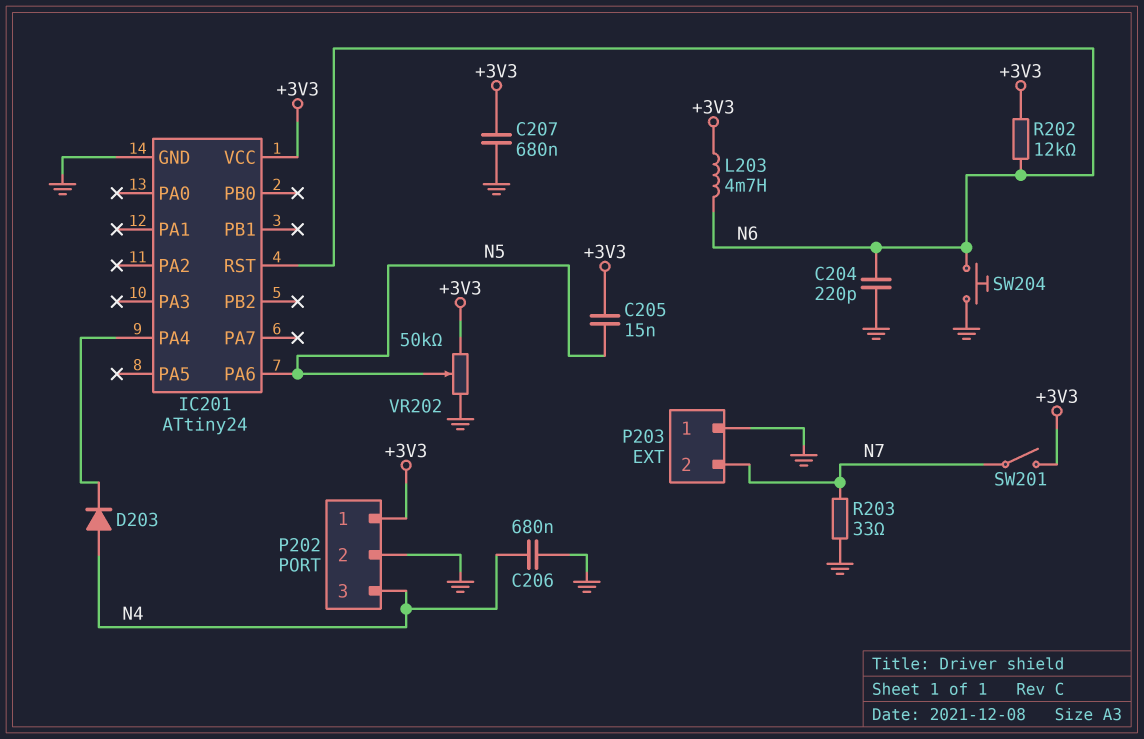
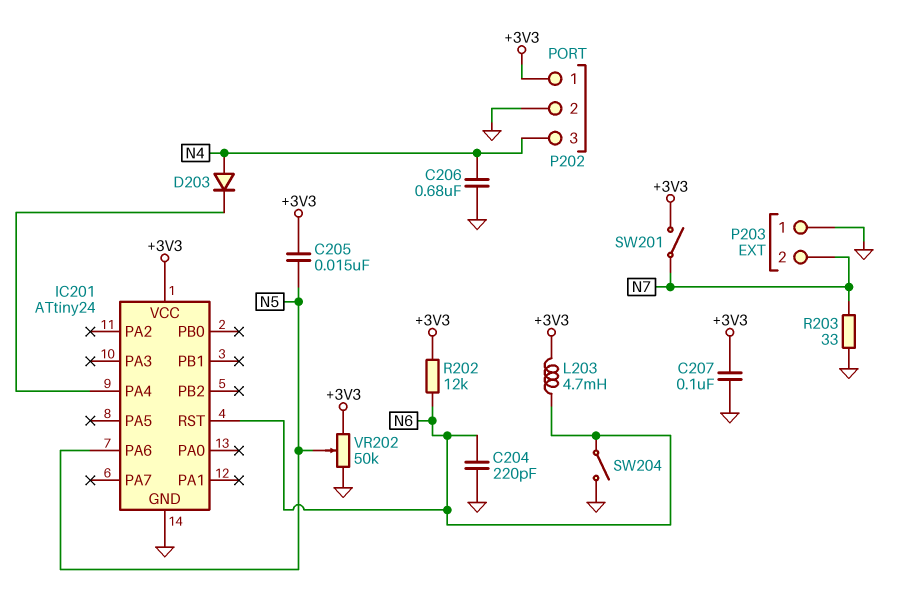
C207: 680nF (+3V3, GND) -> 100nF (+3V3, GND)
SW204: button (GND, N6) -> switch (GND, N6)

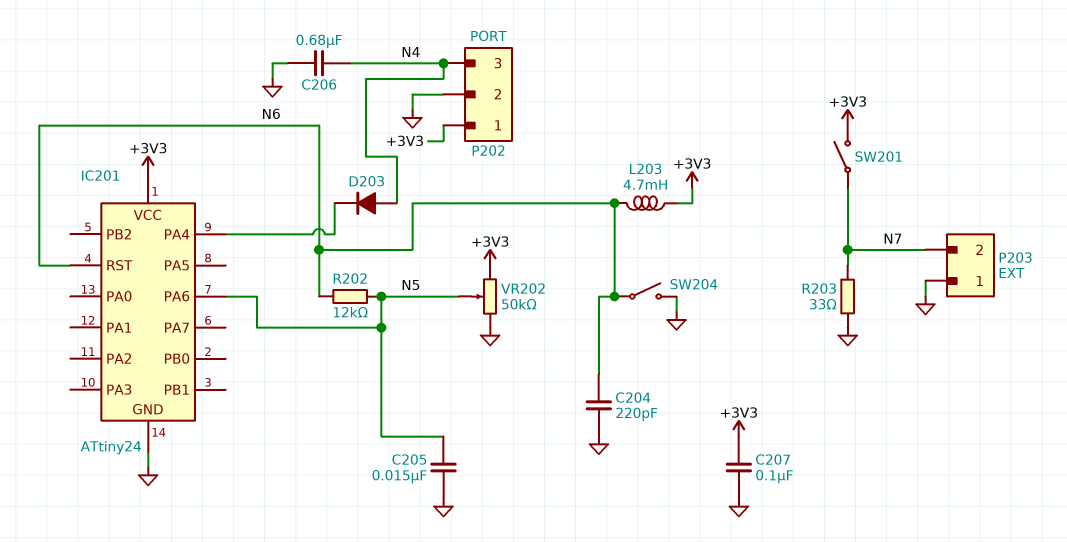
C205: 15nF (+3V3, N5) -> 15nF (GND, N5)
R202: 12k (+3V3, N6) -> 12k (N5, N6)

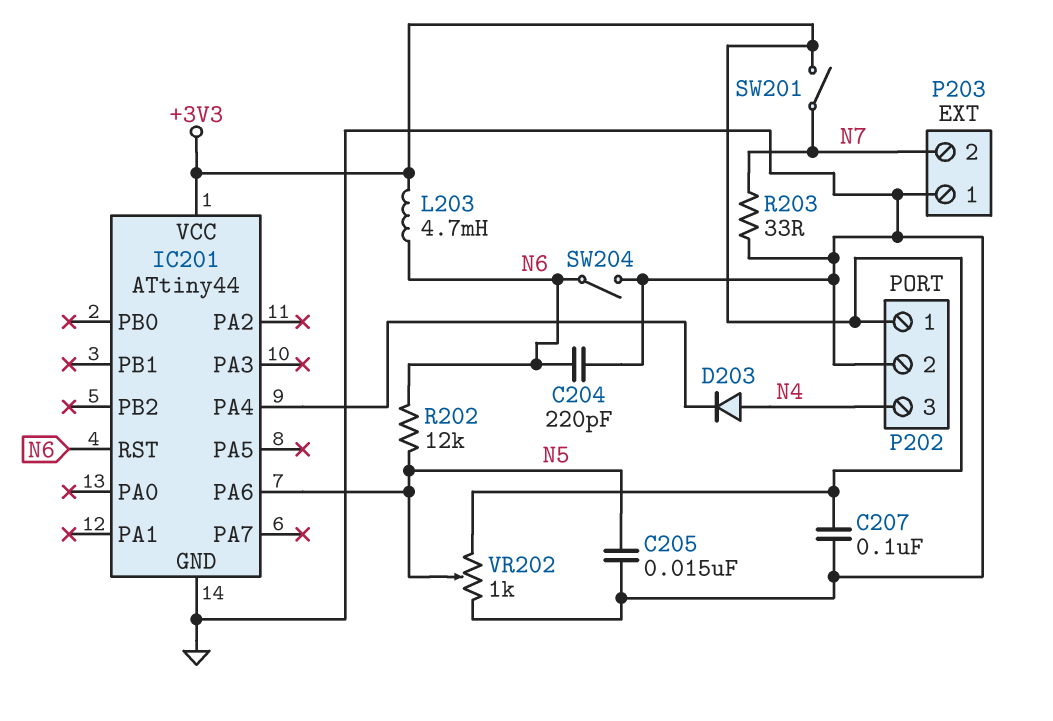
C206: 680nF (GND, N4) -> none
IC201: ATtiny24 -> ATtiny44
VR202: 50k (+3V3, GND, wiper N5) -> 1k (+3V3, GND, wiper N5)

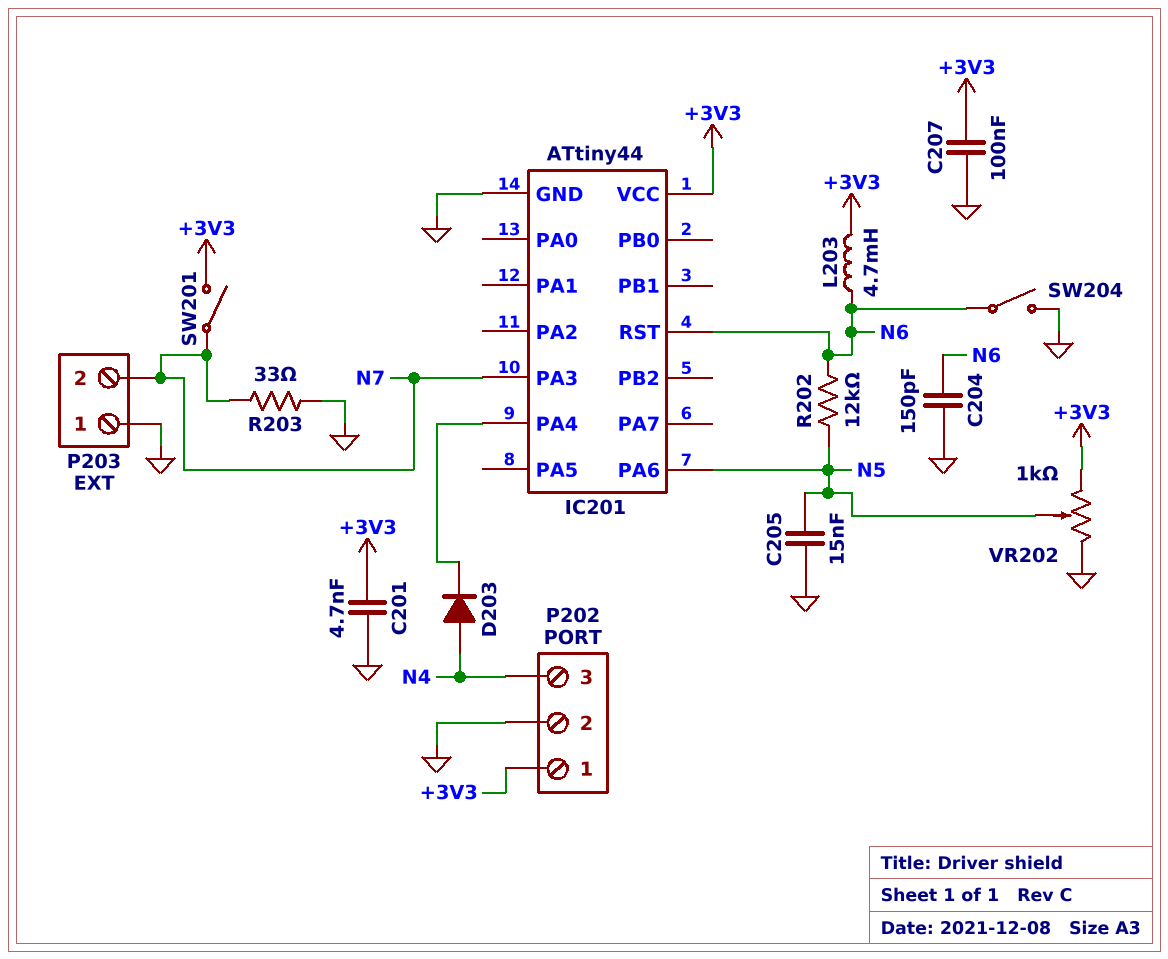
C201: none -> 4.7nF (+3V3, GND)
C204: 220pF (GND, N6) -> 150pF (GND, N6)
IC201 pin PA3: none -> N7

